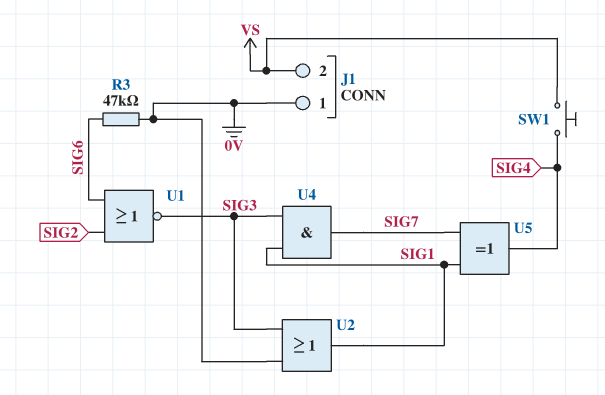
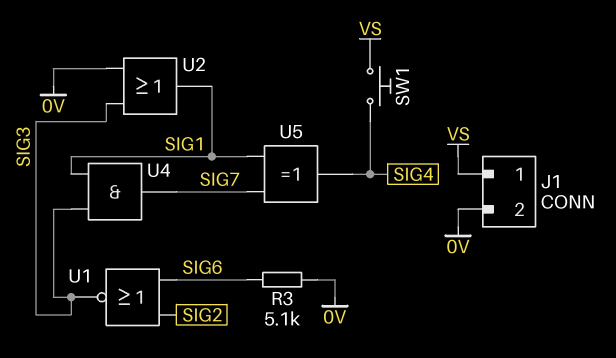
J1 pin 1: 0V -> VS
J1 pin 2: VS -> 0V
R3: 47k (0V, SIG6) -> 5.1k (0V, SIG6)

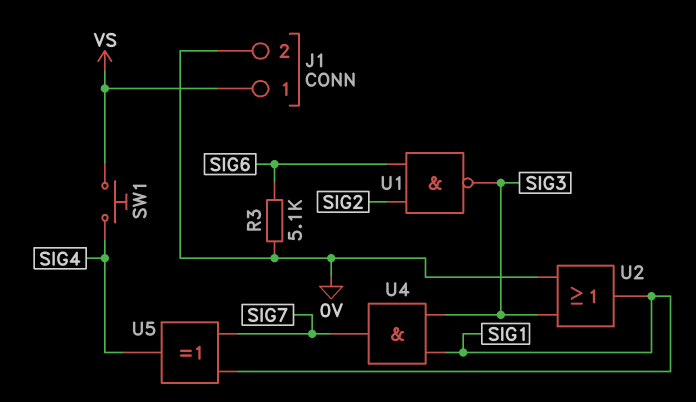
U1: NOR (in SIG2, in SIG6, out SIG3) -> NAND (in SIG2, in SIG6, out SIG3)

